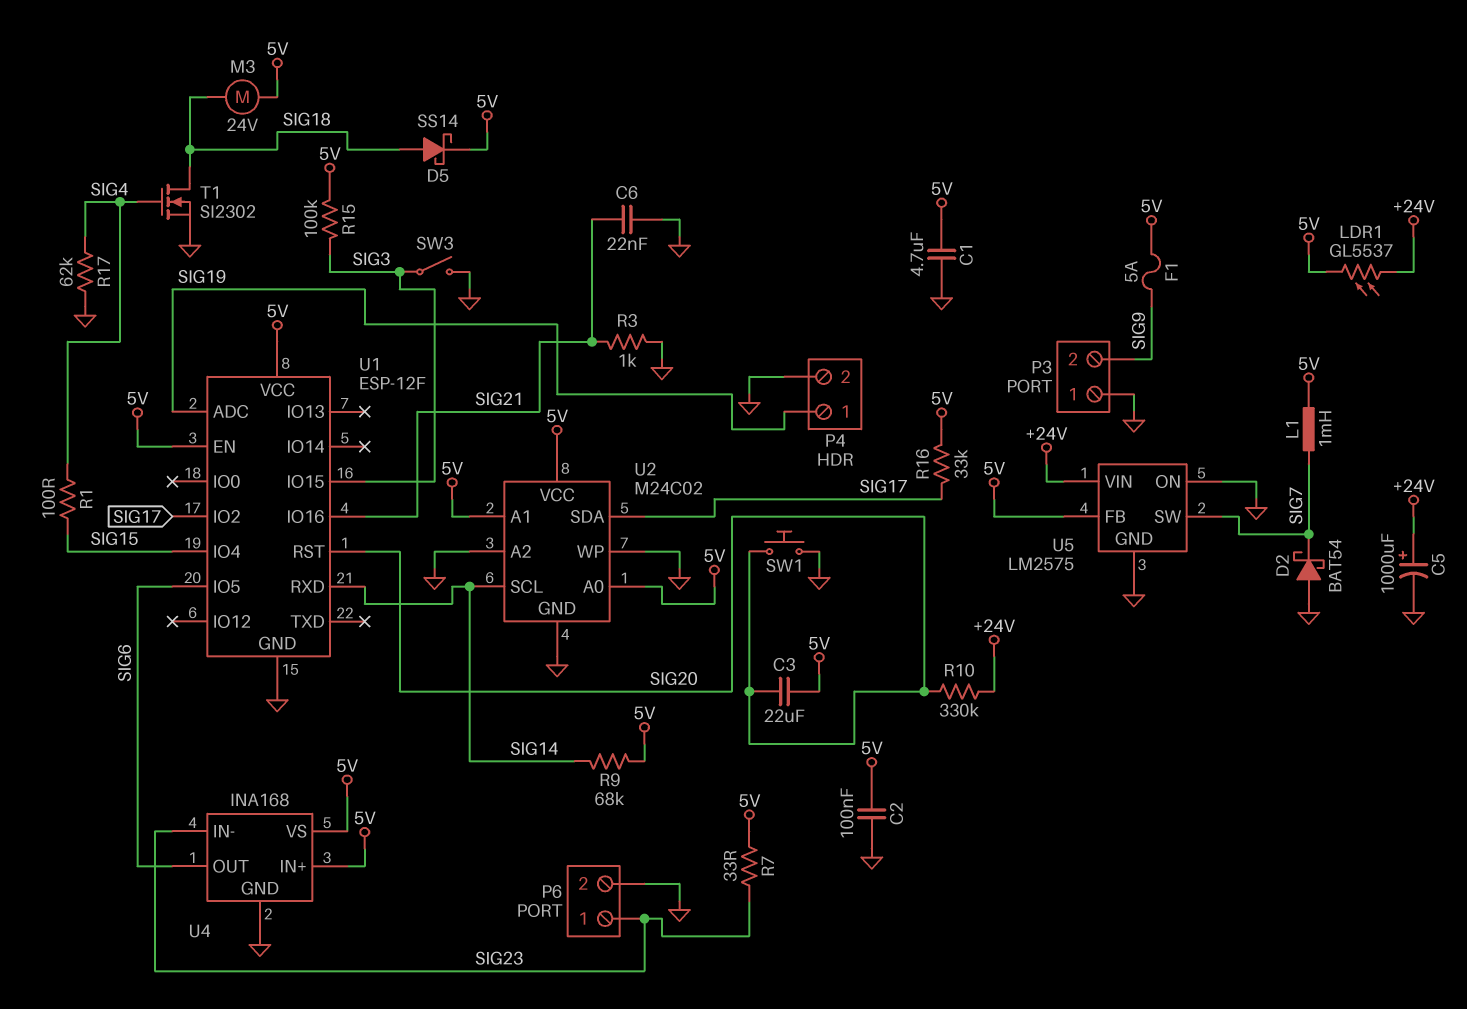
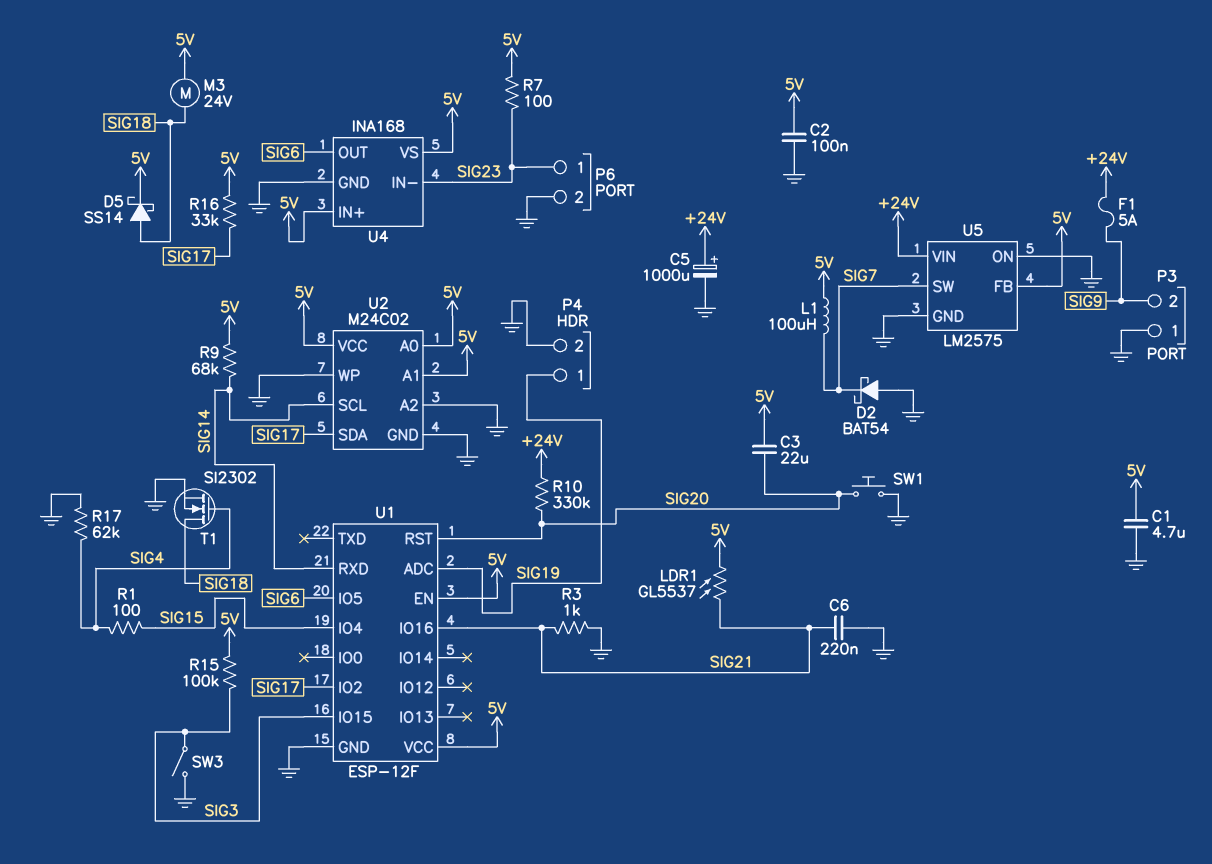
C6: 22nF (GND, SIG21) -> 220nF (GND, SIG21)
F1: 5A (5V, SIG9) -> 5A (+24V, SIG9)
L1: 1mH (5V, SIG7) -> 100uH (5V, SIG7)
LDR1: GL5537 (+24V, 5V) -> GL5537 (5V, SIG21)
R7: 33 (5V, SIG23) -> 100 (5V, SIG23)

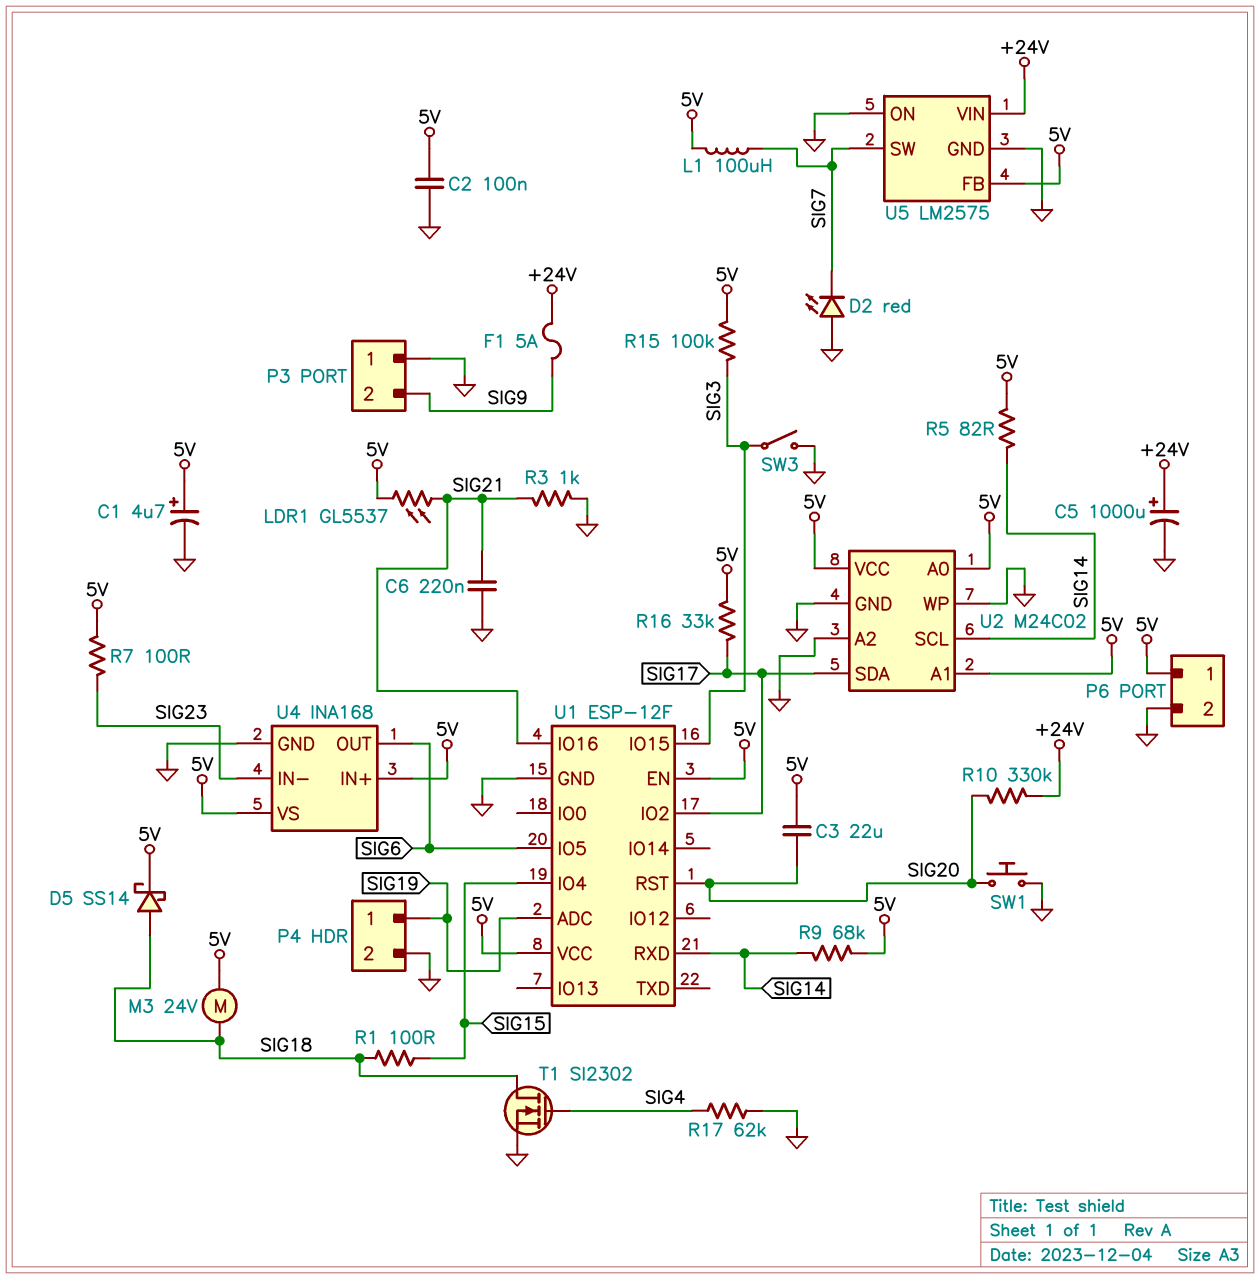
C1: 4.7uF (5V, GND) -> 4.7uF (plus 5V, minus GND)
D2: schottky BAT54 (A GND, K SIG7) -> LED red (A GND, K SIG7)
P6 pin 1: SIG23 -> 5V
R1: 100 (SIG4, SIG15) -> 100 (SIG15, SIG18)
R5: none -> 82 (5V, SIG14)

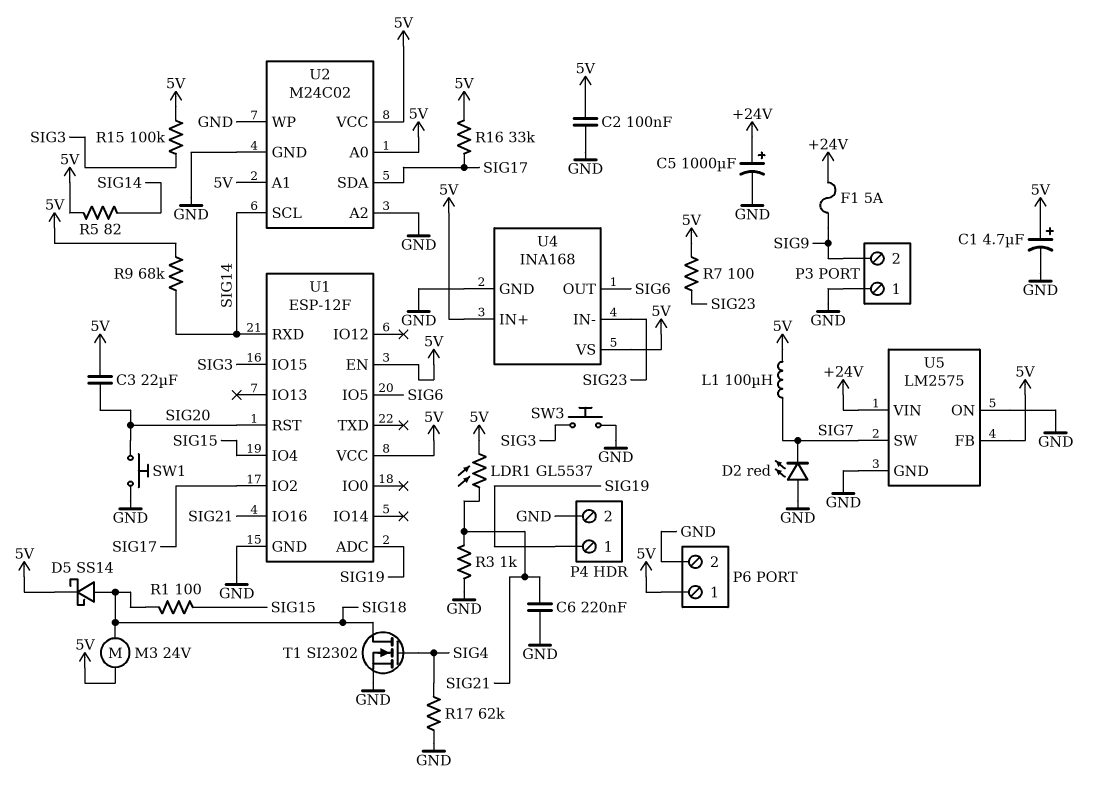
R10: 330k (+24V, SIG20) -> none
SW3: switch (GND, SIG3) -> button (GND, SIG3)

